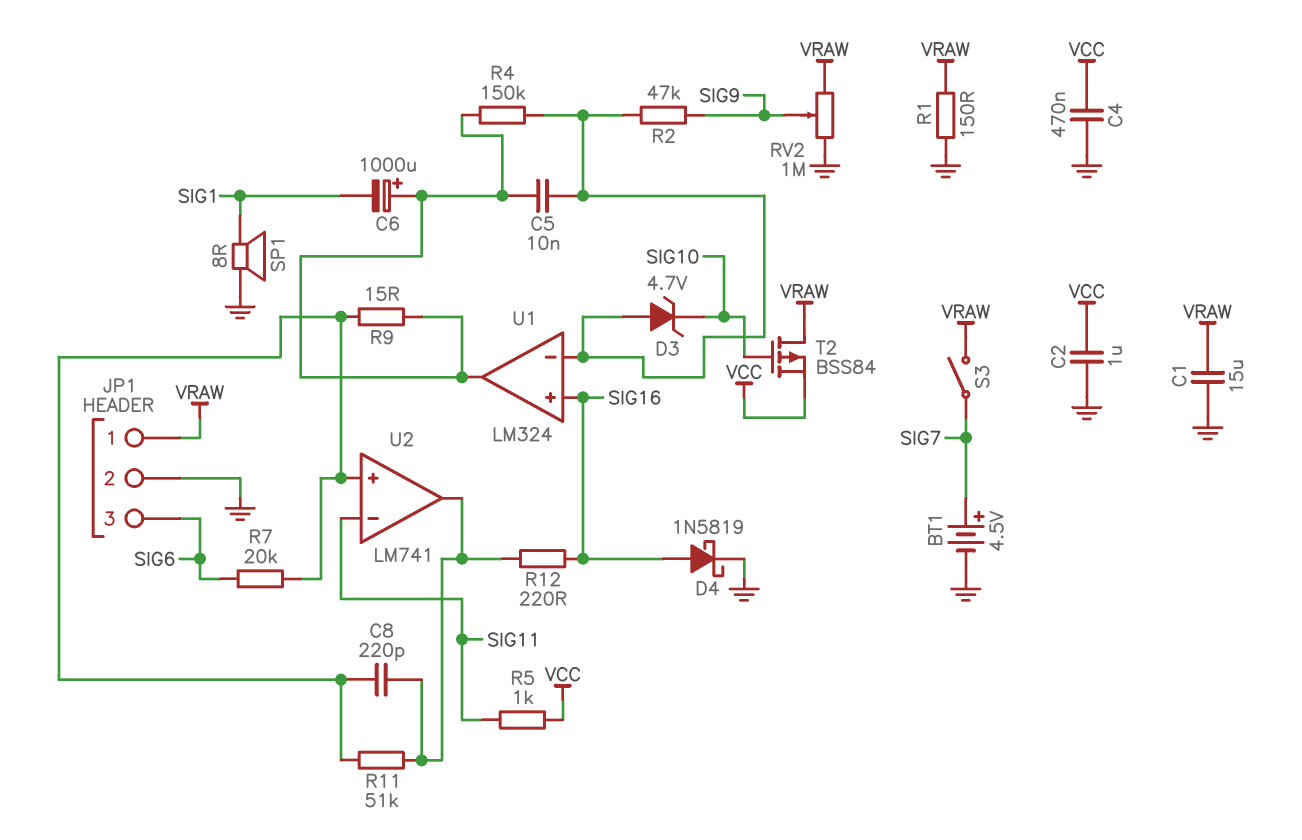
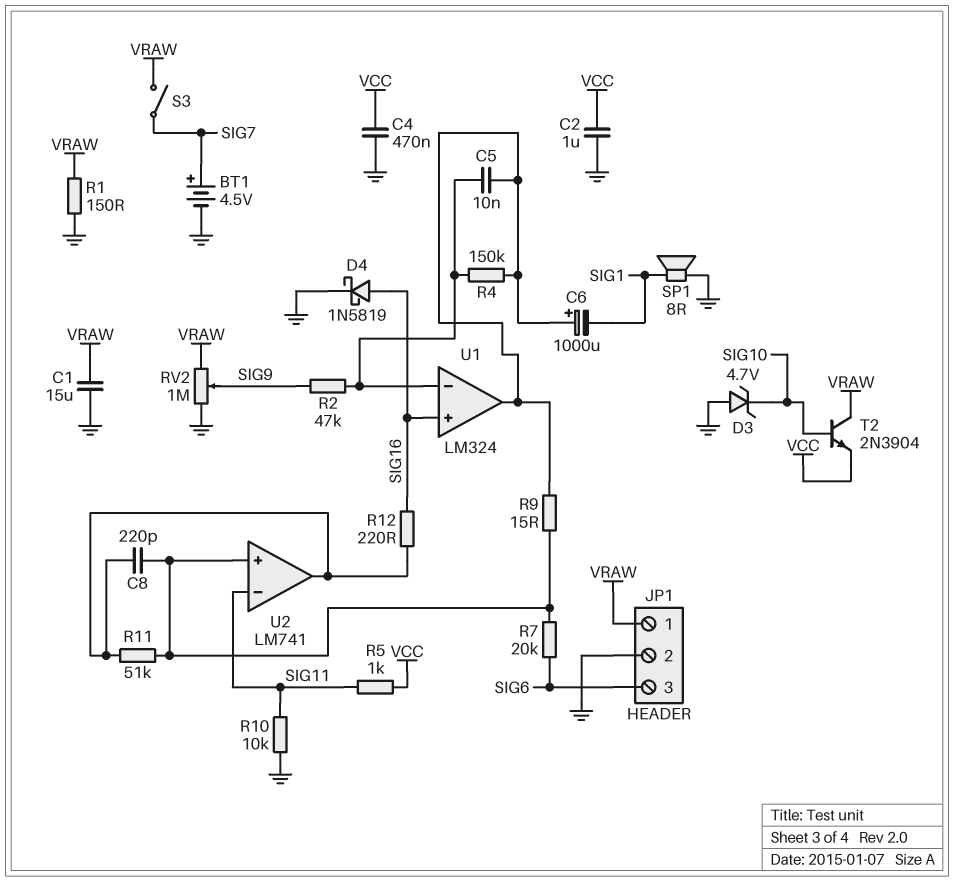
D3: zener 4.7V (A U1/in-, K SIG10) -> zener 4.7V (A GND, K SIG10)
R10: none -> 10k (GND, SIG11)
T2: PMOS BSS84 (G SIG10, D VRAW, S VCC) -> NPN 2N3904 (B SIG10, C VRAW, E VCC)

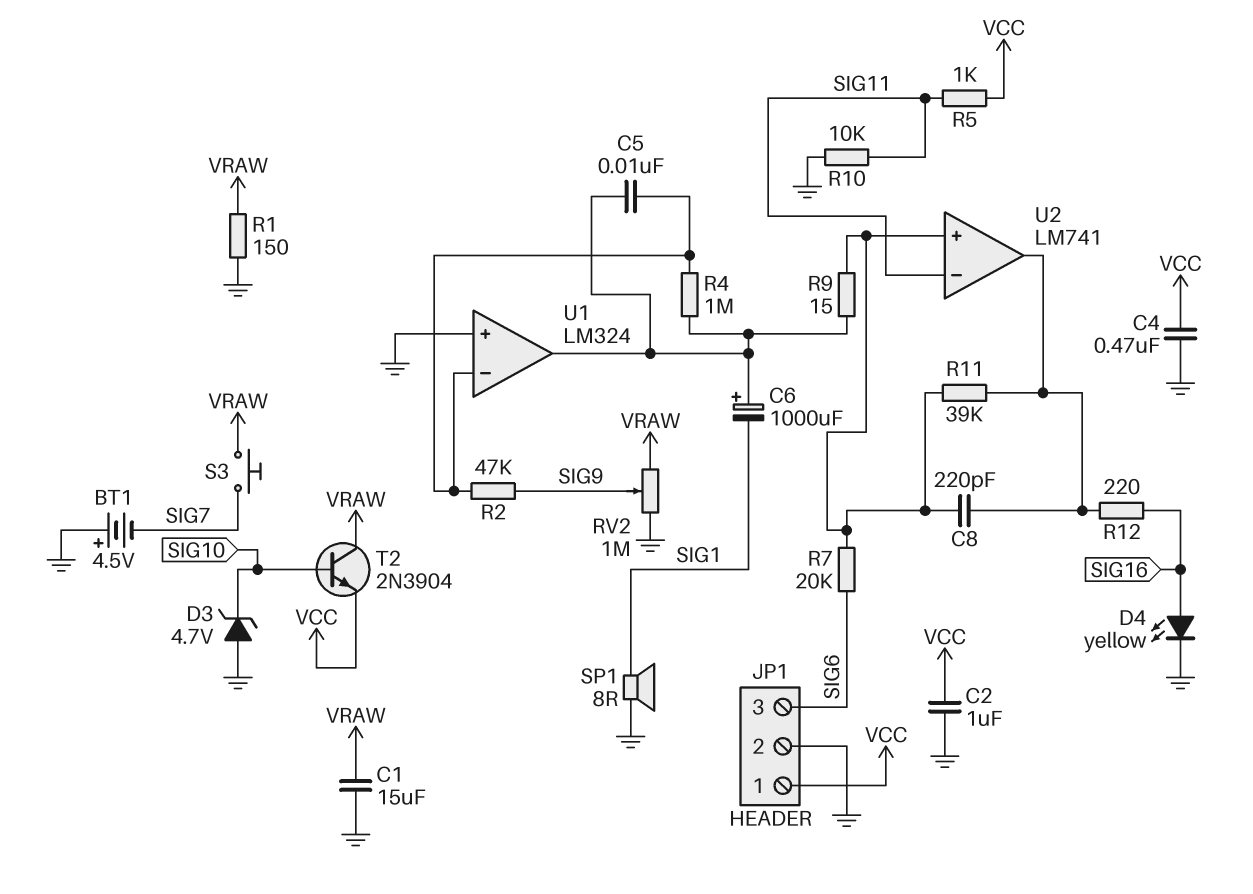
BT1: 4.5V (plus SIG7, minus GND) -> 4.5V (plus GND, minus SIG7)
D4: schottky 1N5819 (A SIG16, K GND) -> LED yellow (A SIG16, K GND)
JP1 pin 1: VRAW -> VCC
R4: 150k (U1/in-, U1/out) -> 1M (U1/in-, U1/out)
R11: 51k (U2/in+, U2/out) -> 39k (U2/in+, U2/out)
S3: switch (SIG7, VRAW) -> button (SIG7, VRAW)
U1 pin in+: SIG16 -> GND

